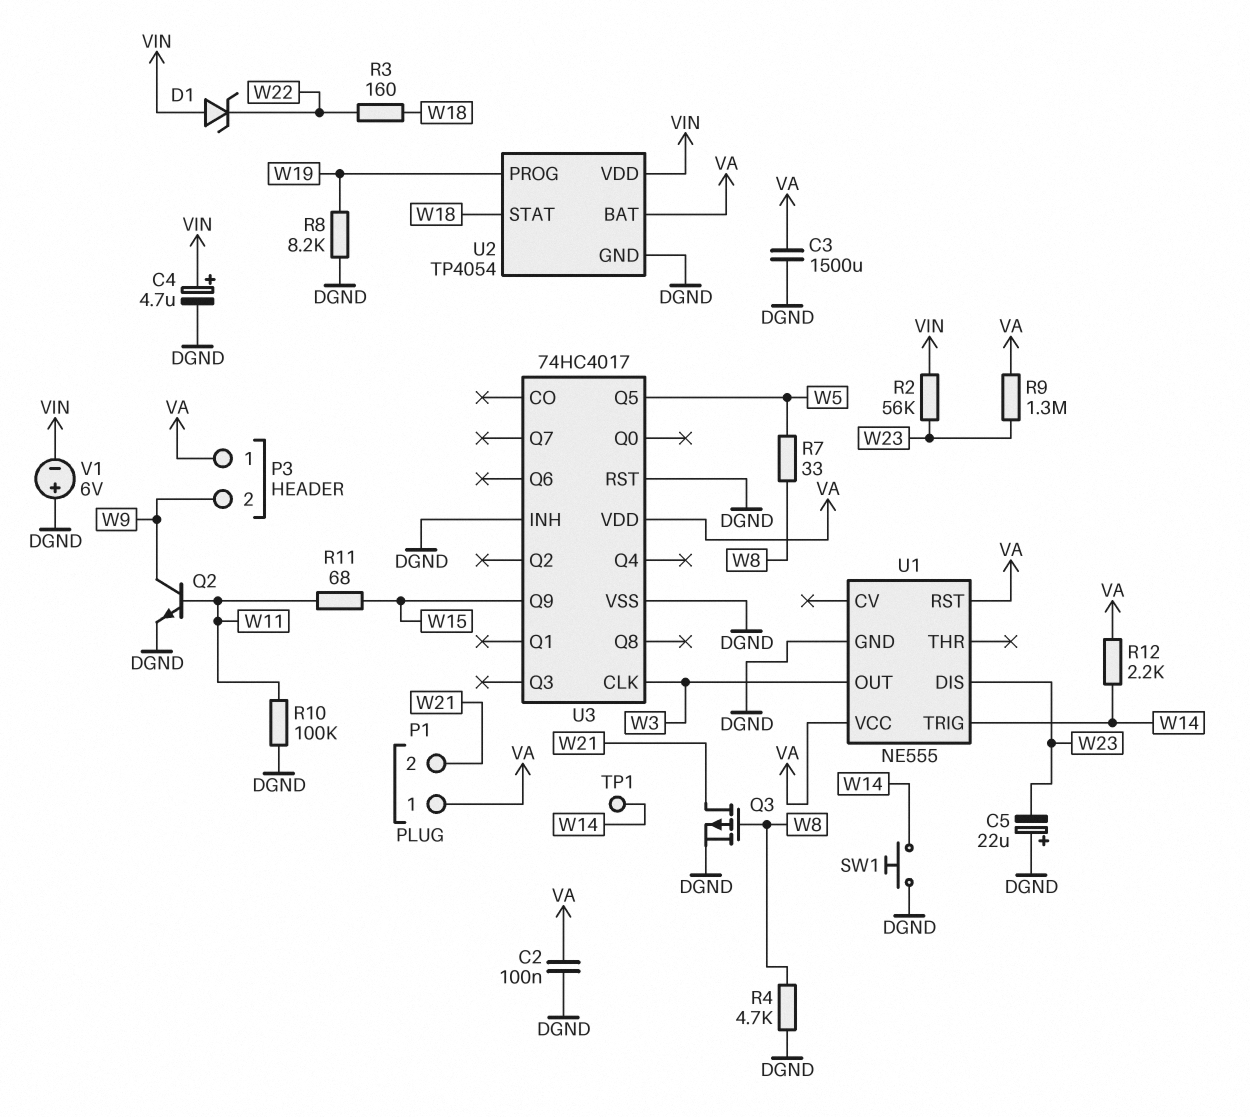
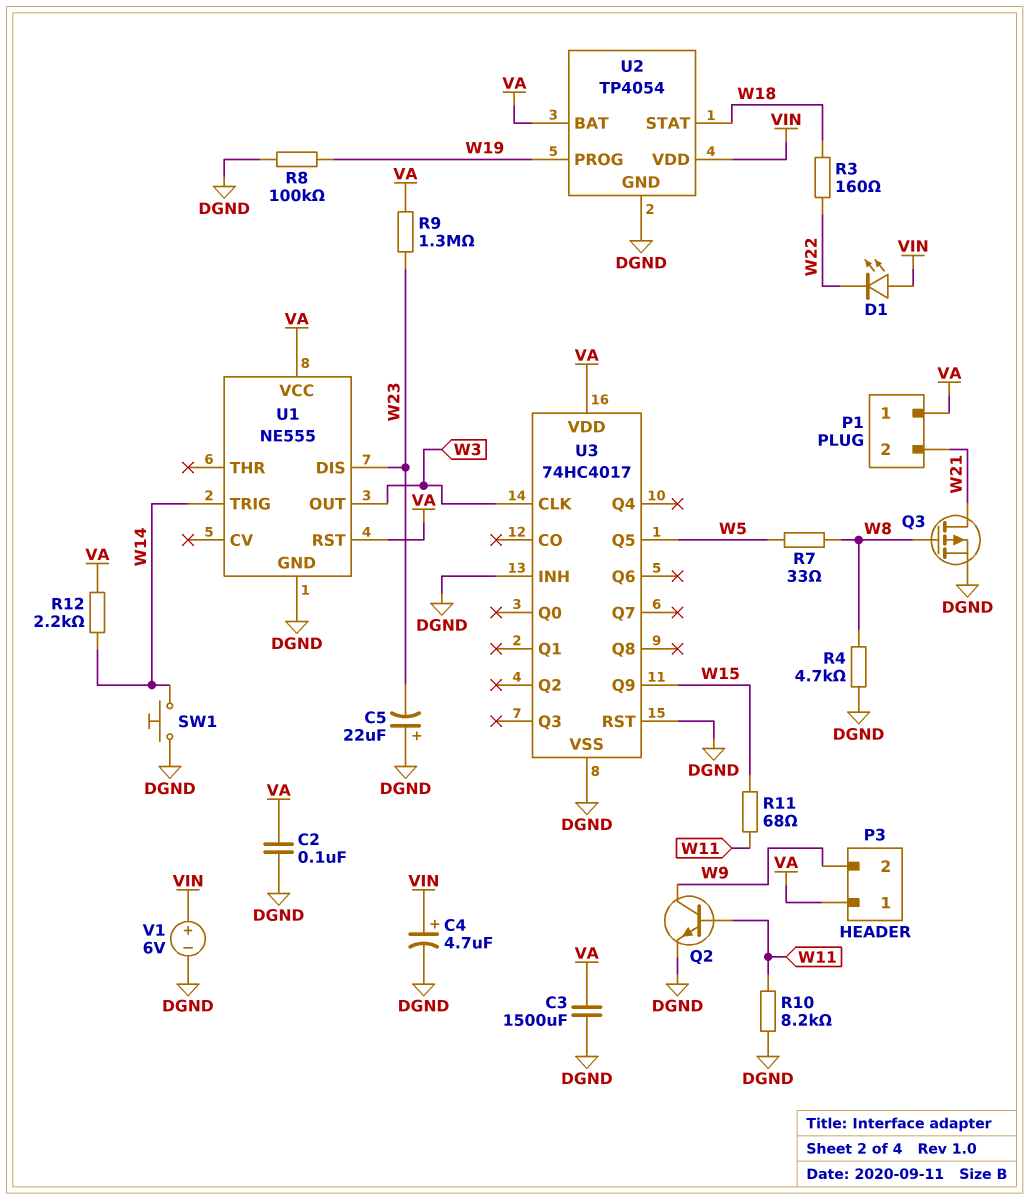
D1: zener (A VIN, K W22) -> LED (A VIN, K W22)
R2: 56k (VIN, W23) -> none
R8: 8.2k (DGND, W19) -> 100k (DGND, W19)
R10: 100k (DGND, W11) -> 8.2k (DGND, W11)
TP1: test point (W14) -> none
V1: 6V (plus DGND, minus VIN) -> 6V (plus VIN, minus DGND)

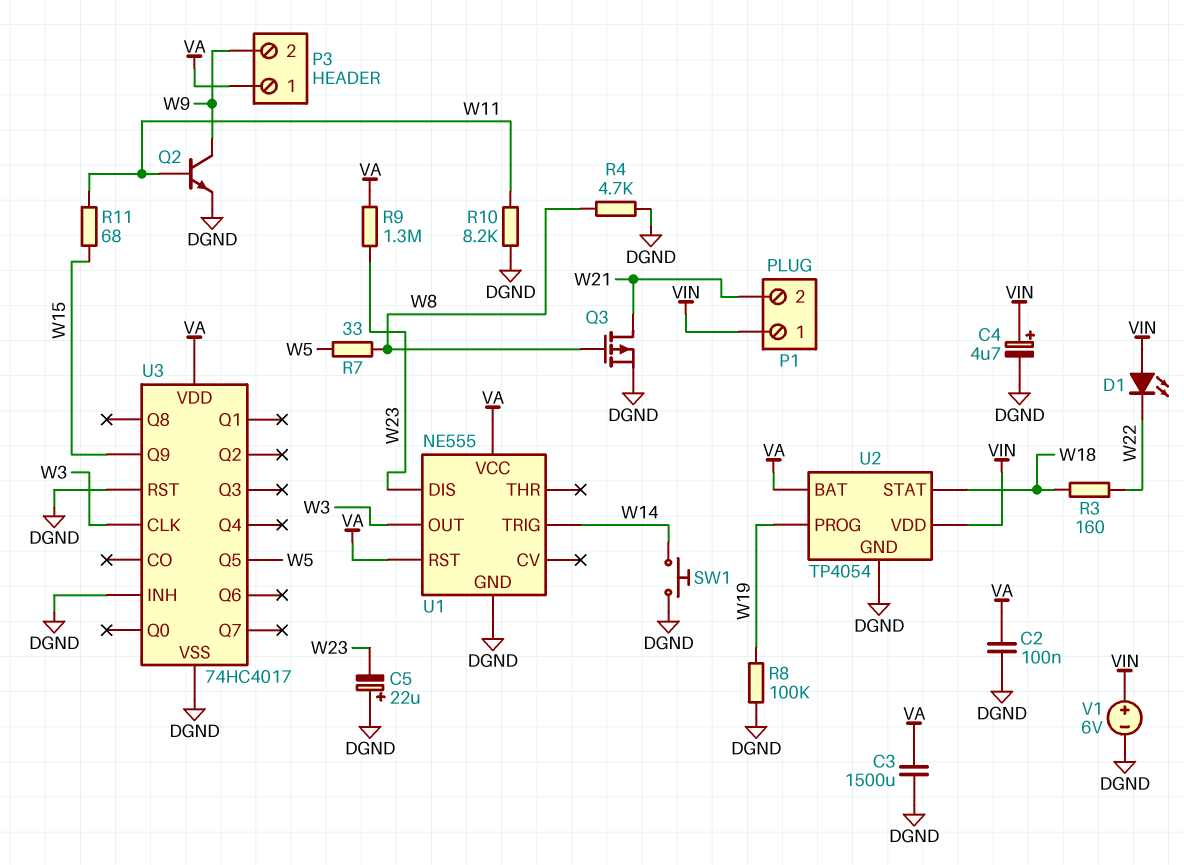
P1 pin 1: VA -> VIN
R12: 2.2k (VA, W14) -> none

